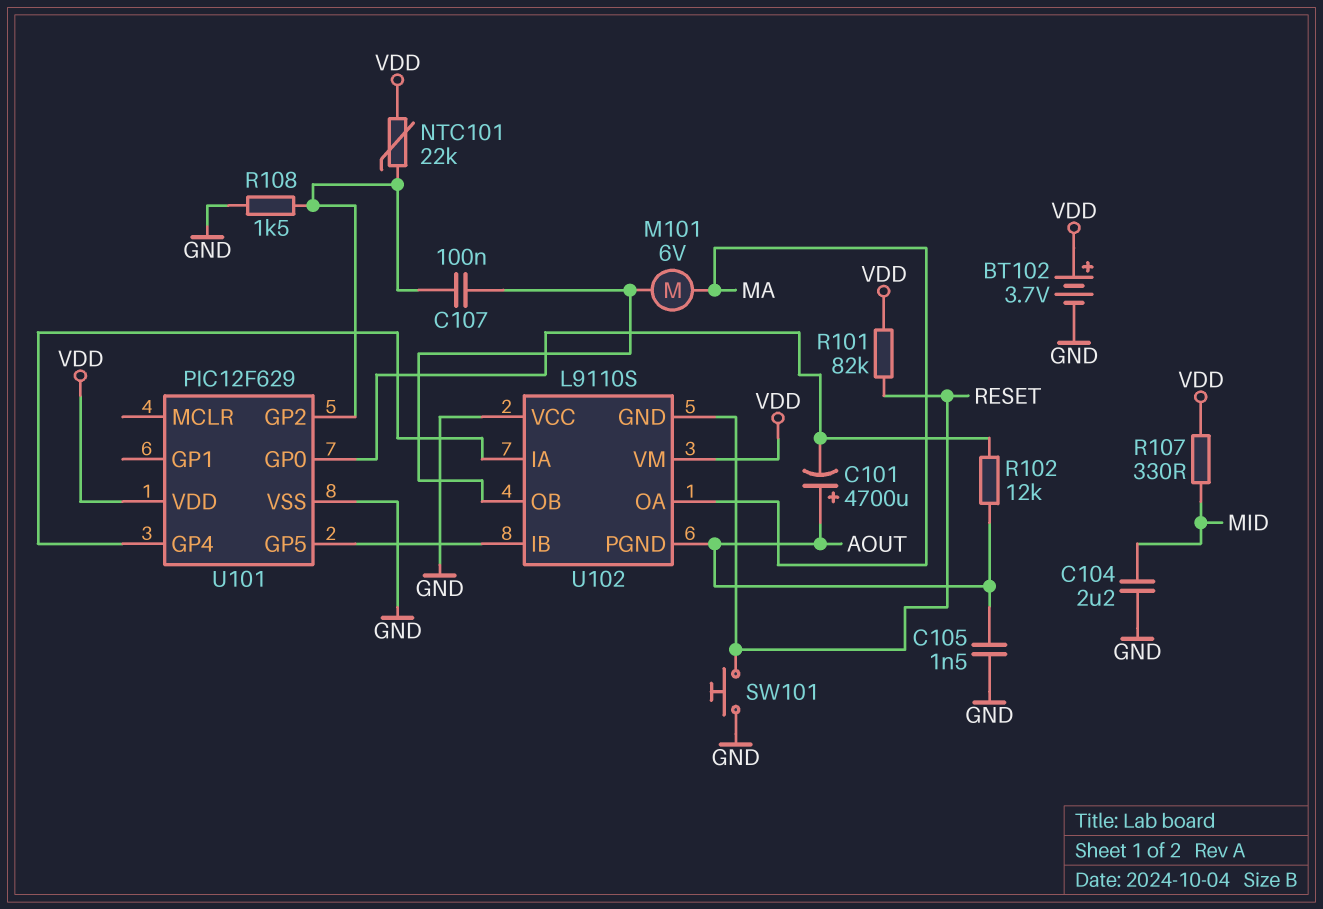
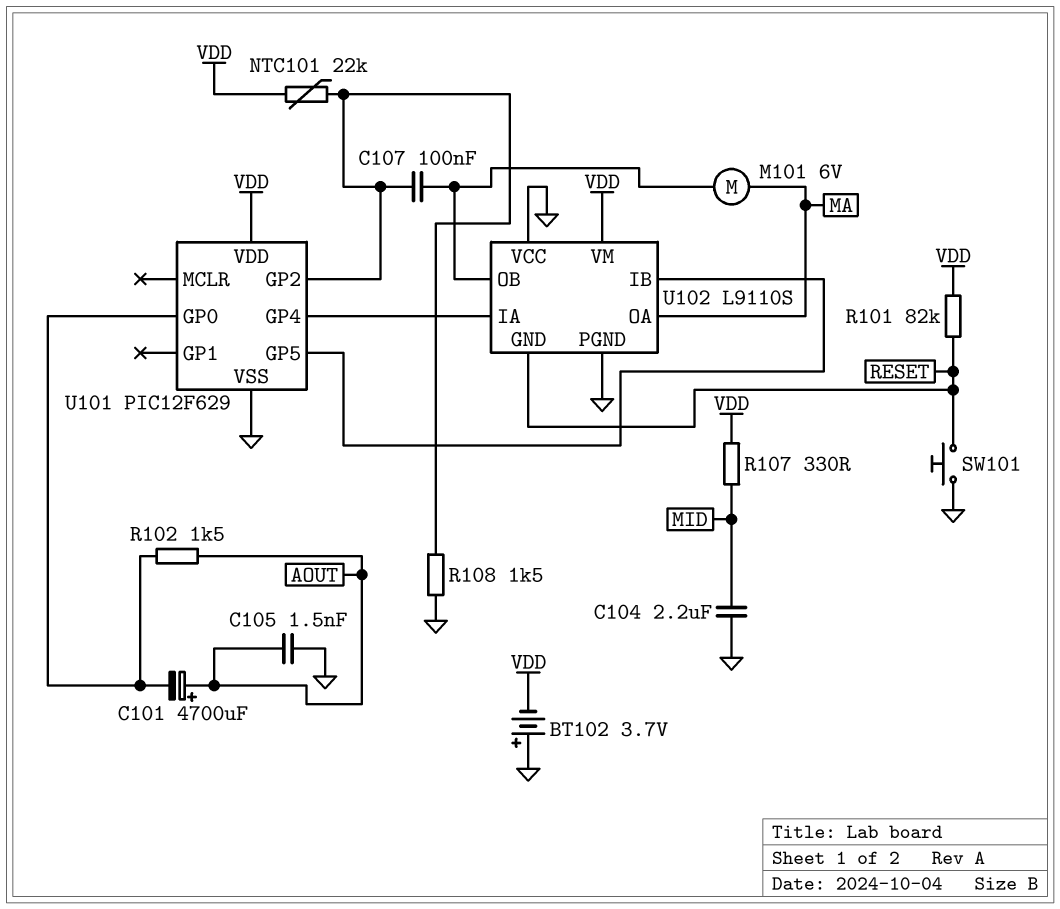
BT102: 3.7V (plus VDD, minus GND) -> 3.7V (plus GND, minus VDD)
R102: 12k (AOUT, U101/GP0) -> 1.5k (AOUT, U101/GP0)
U102 pin PGND: AOUT -> GND

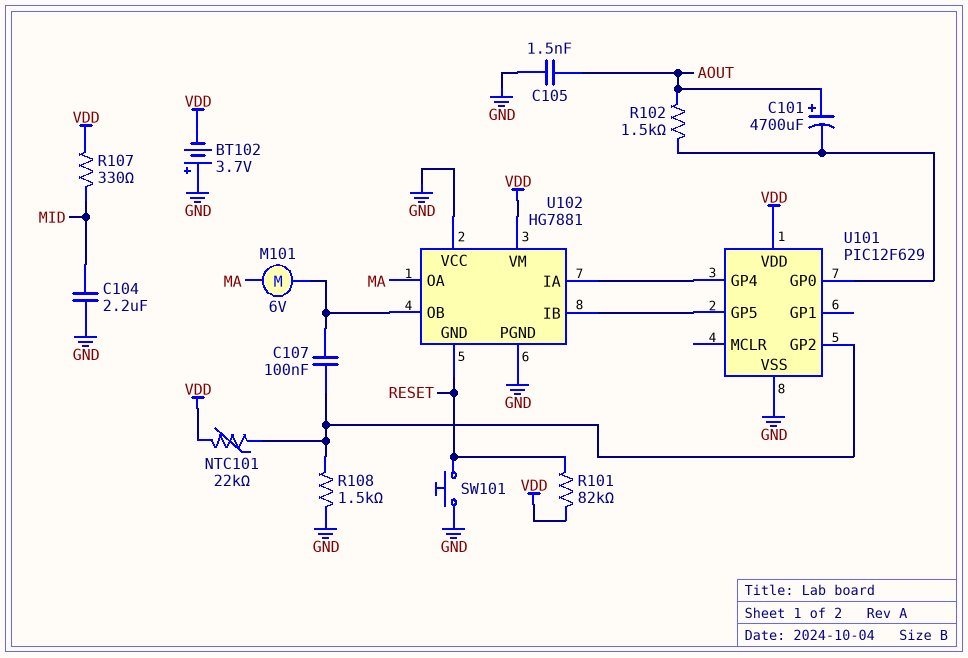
U102: L9110S -> HG7881

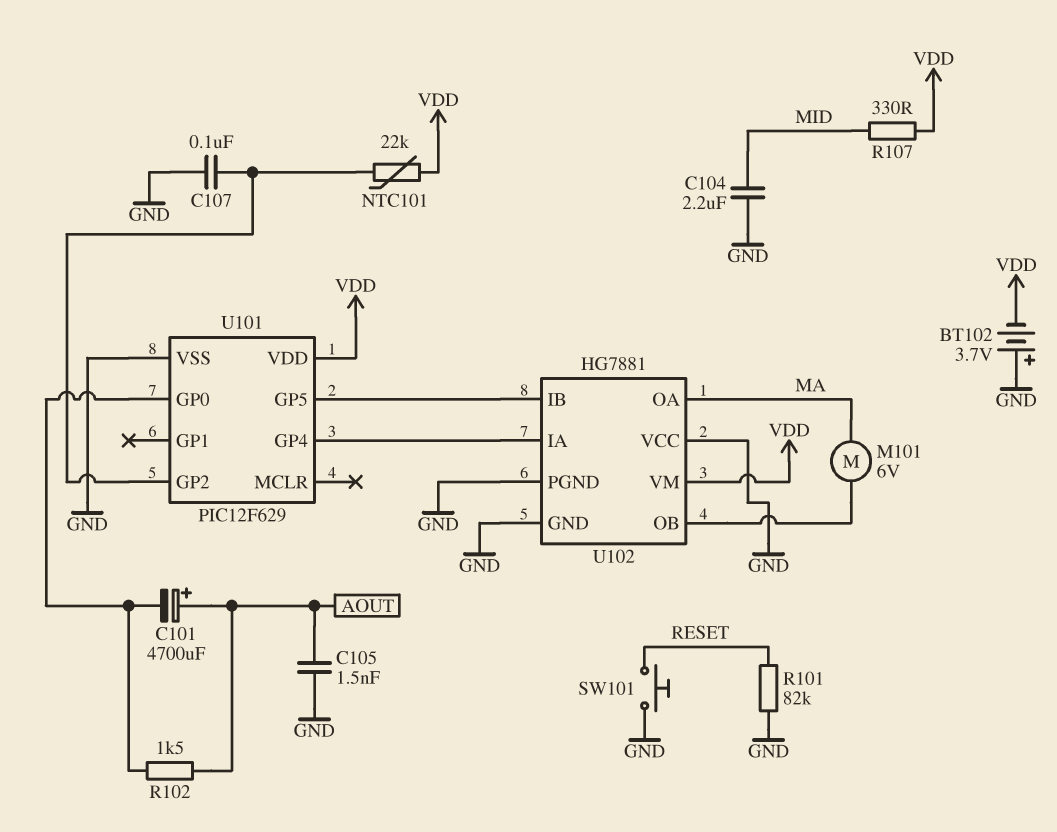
C107: 100nF (U101/GP2, U102/OB) -> 100nF (GND, U101/GP2)
R101: 82k (RESET, VDD) -> 82k (GND, RESET)
R108: 1.5k (GND, U101/GP2) -> none
U102 pin GND: RESET -> GND

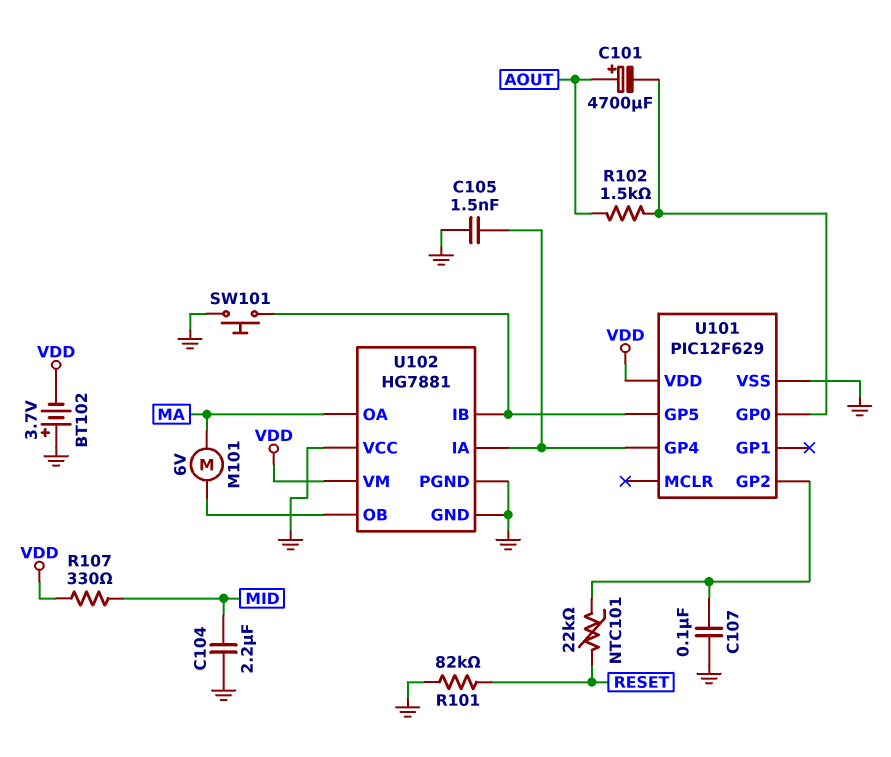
C105: 1.5nF (AOUT, GND) -> 1.5nF (GND, U101/GP4)
NTC101: 22k (U101/GP2, VDD) -> 22k (RESET, U101/GP2)
SW101: button (GND, RESET) -> button (GND, U101/GP5)

